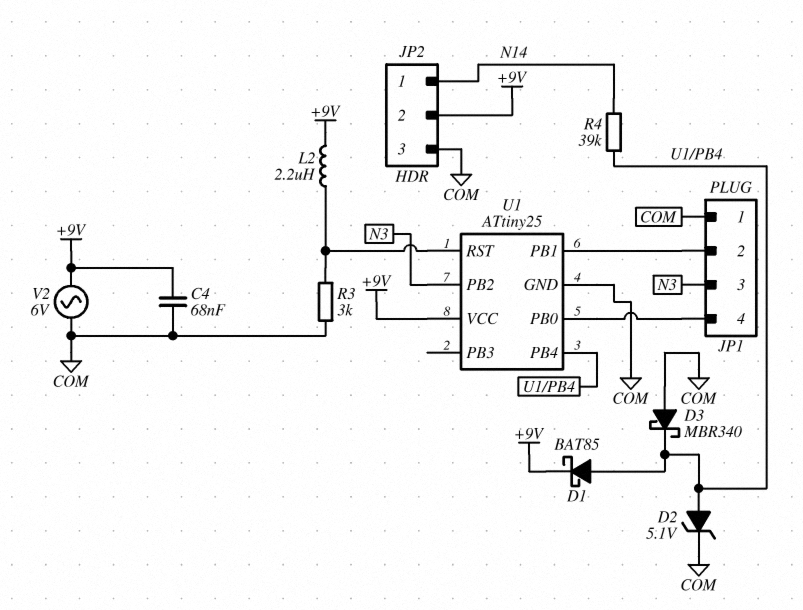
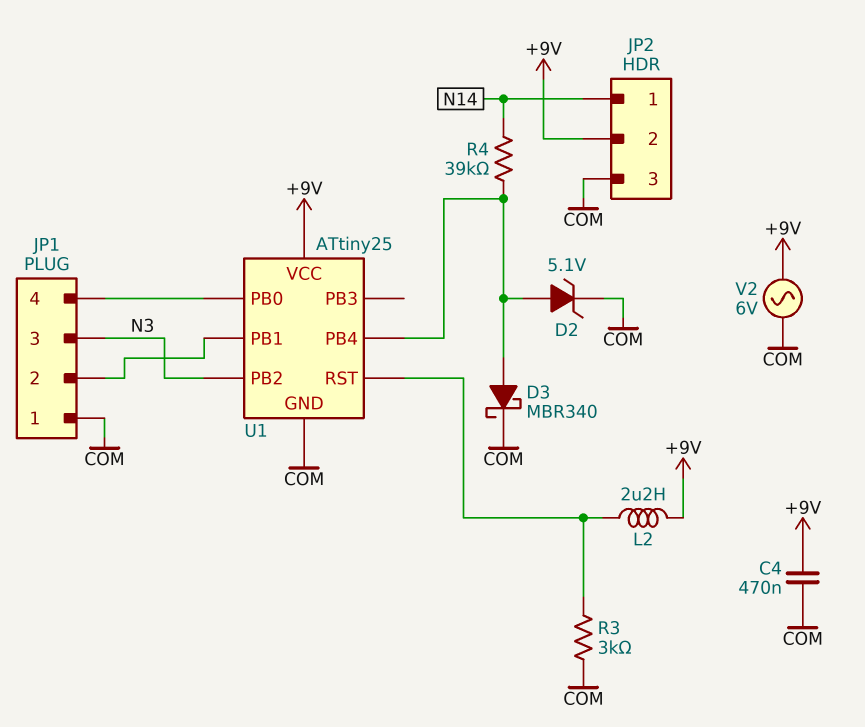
C4: 68nF (+9V, COM) -> 470nF (+9V, COM)
D1: schottky BAT85 (A U1/PB4, K +9V) -> none
D3: schottky MBR340 (A COM, K U1/PB4) -> schottky MBR340 (A U1/PB4, K COM)

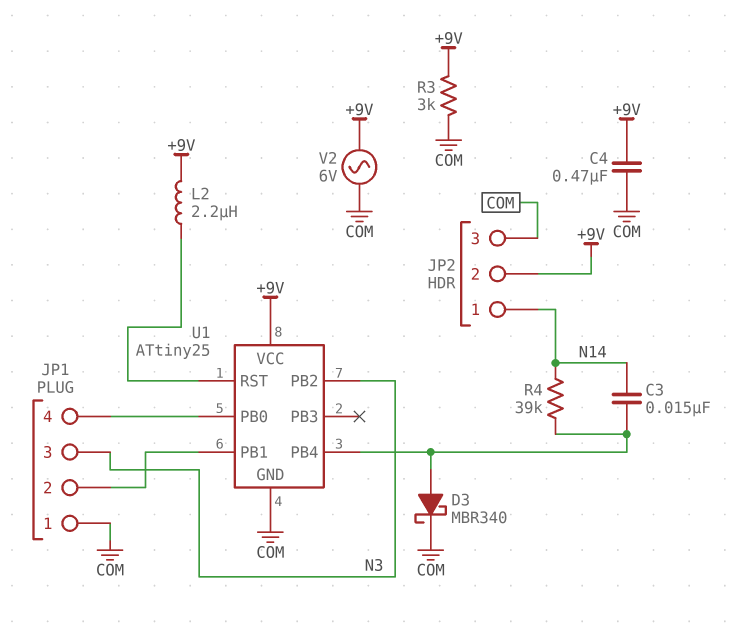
C3: none -> 15nF (N14, U1/PB4)
D2: zener 5.1V (A U1/PB4, K COM) -> none
R3: 3k (COM, U1/RST) -> 3k (+9V, COM)

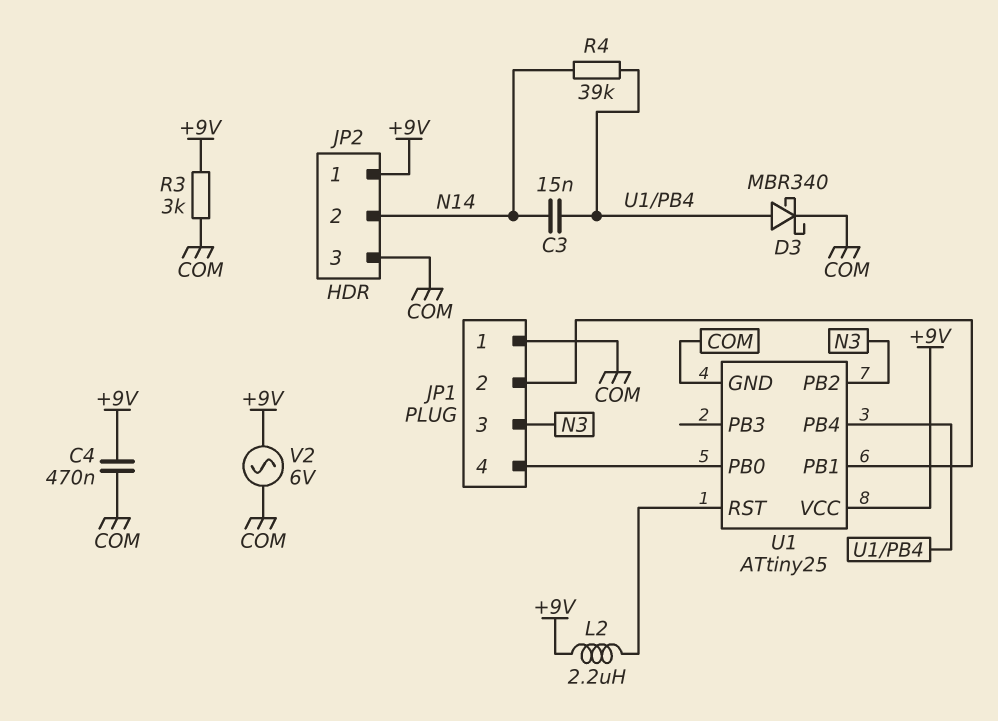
JP2 pin 1: N14 -> +9V
JP2 pin 2: +9V -> N14

